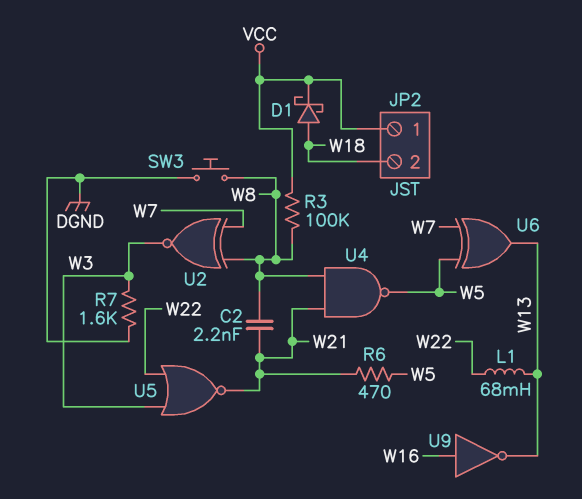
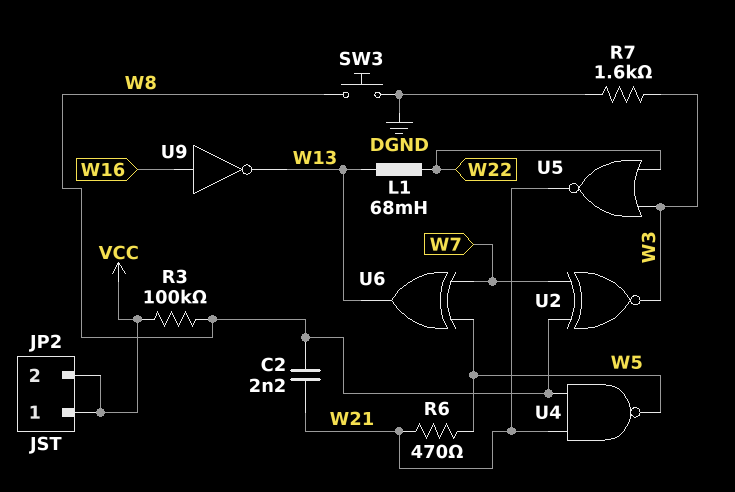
D1: schottky (A W18, K VCC) -> none
JP2 pin 2: W18 -> VCC

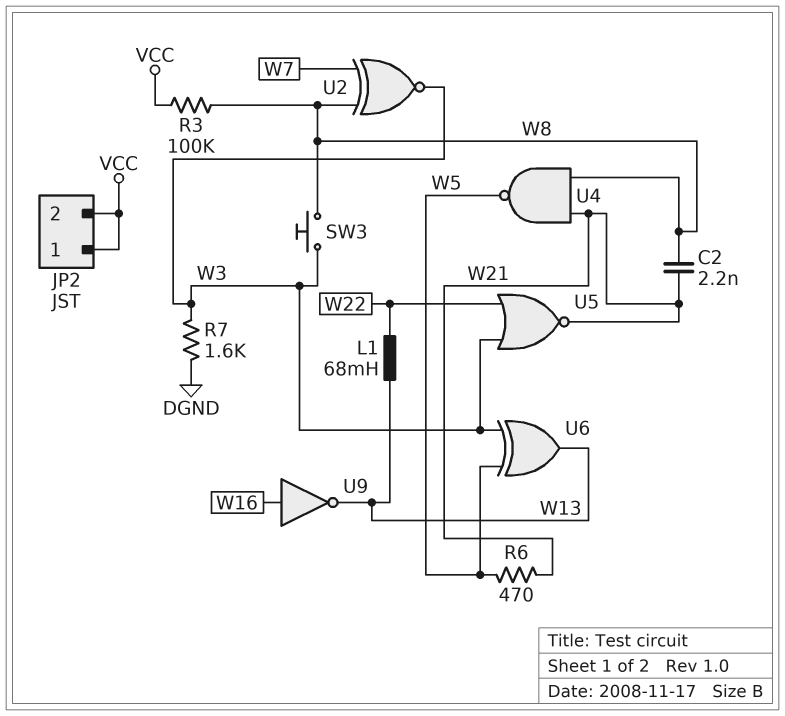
SW3: button (DGND, W8) -> button (W3, W8)
U6: XOR (in W5, in W7, out W13) -> XOR (in W3, in W5, out W13)

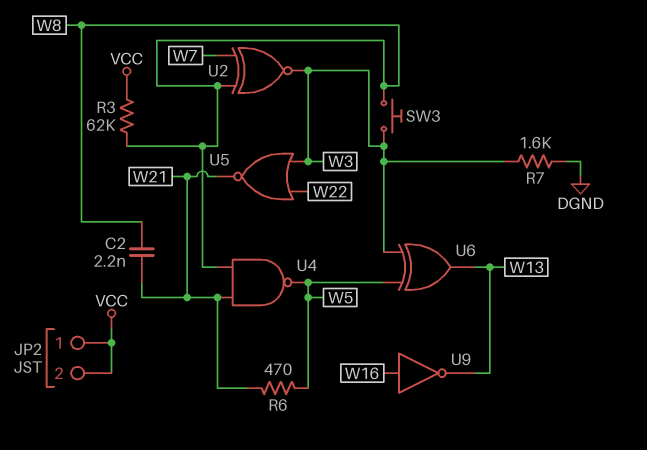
L1: 68mH (W13, W22) -> none
R3: 100k (VCC, W8) -> 62k (VCC, W8)

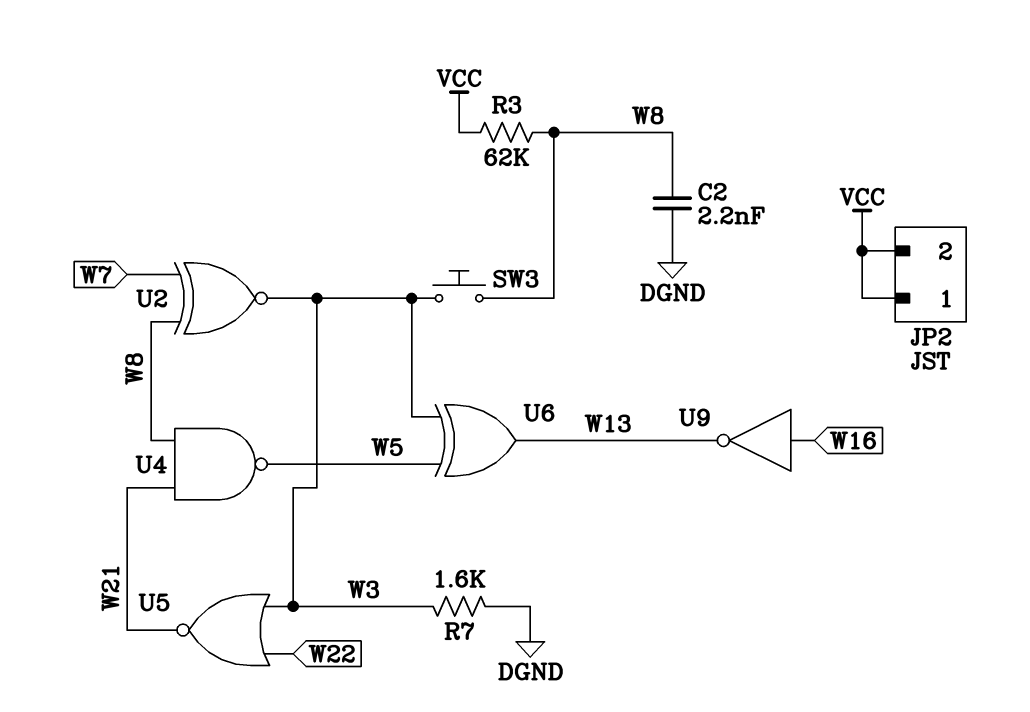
C2: 2.2nF (W8, W21) -> 2.2nF (DGND, W8)
R6: 470 (W5, W21) -> none

